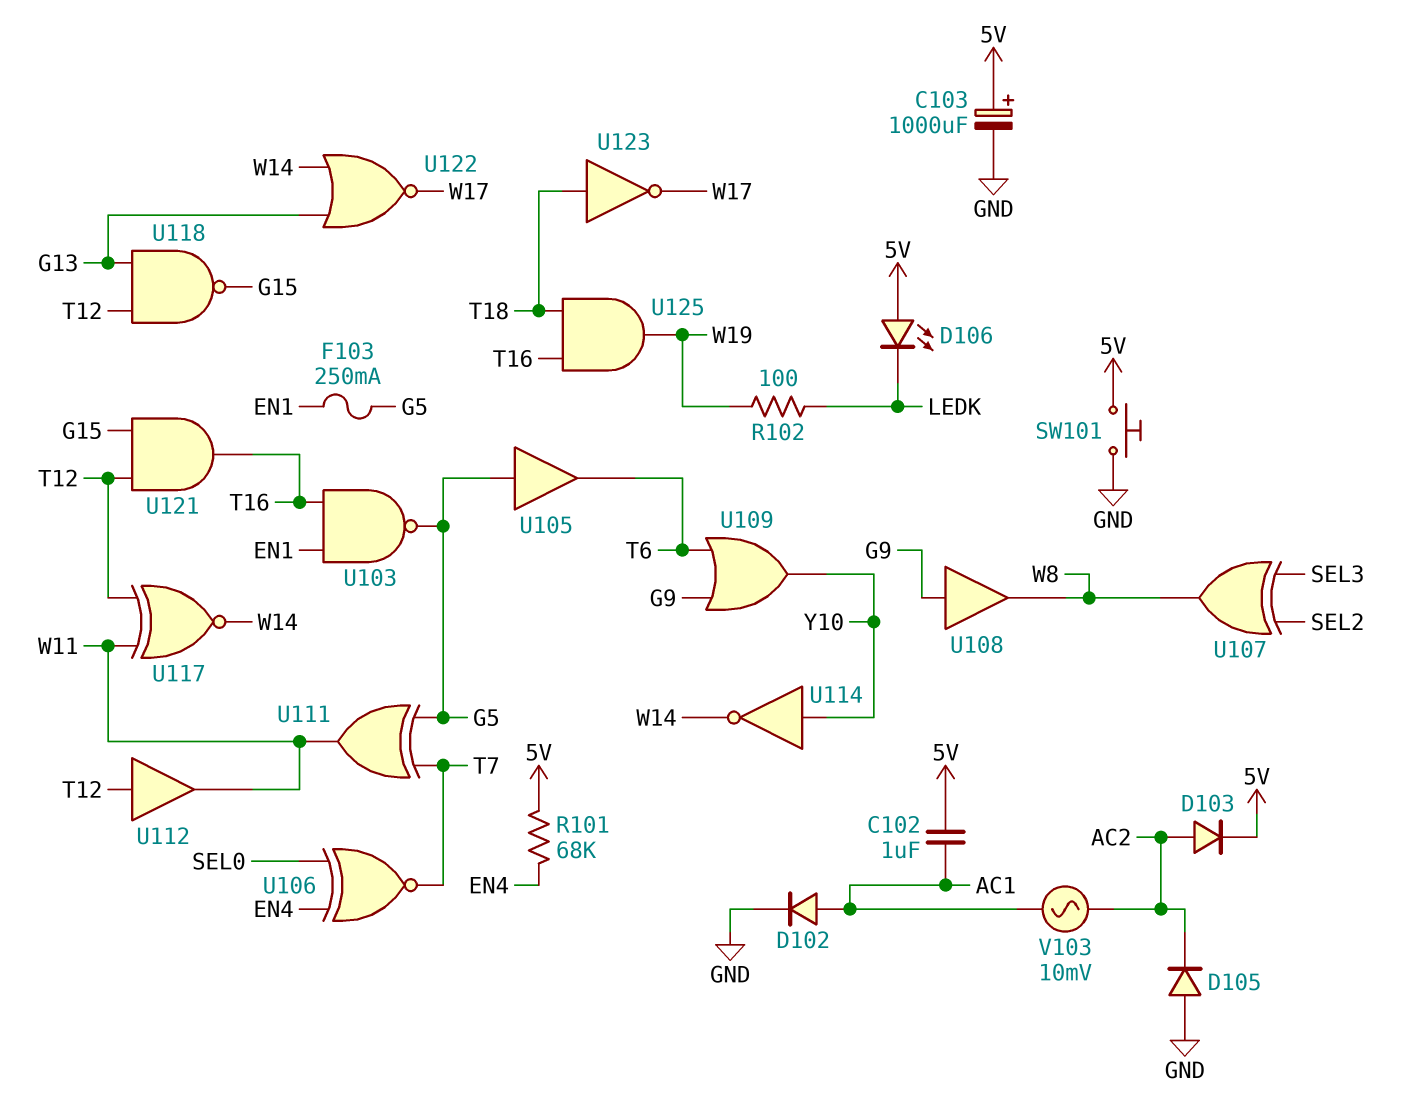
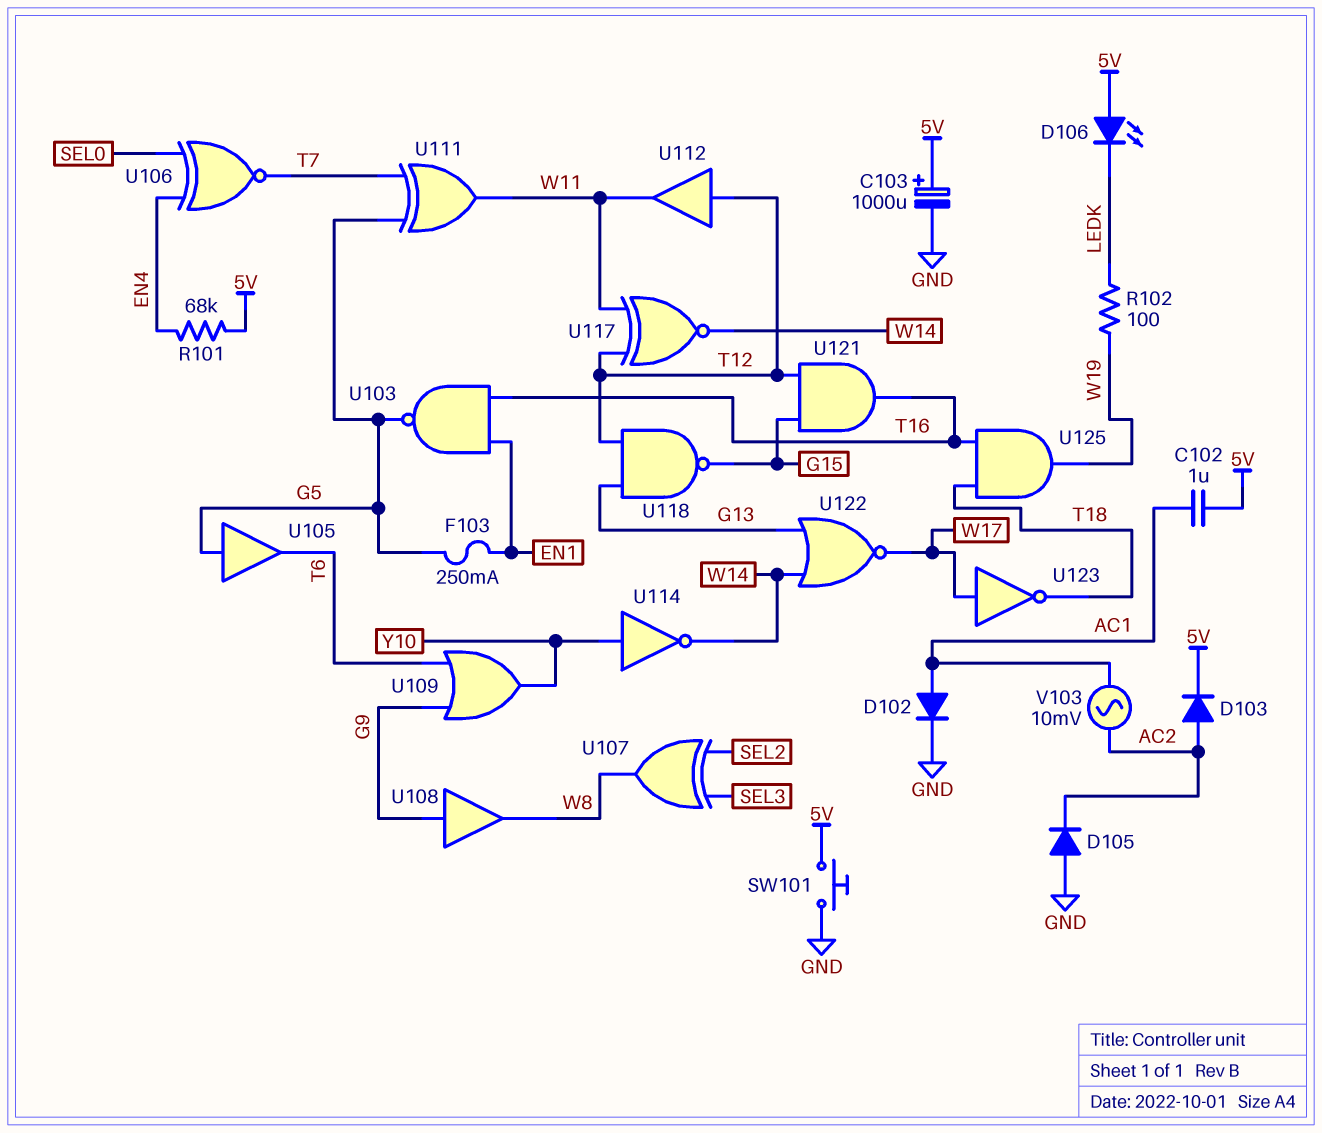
U123: NOT (in T18, out W17) -> NOT (in W17, out T18)

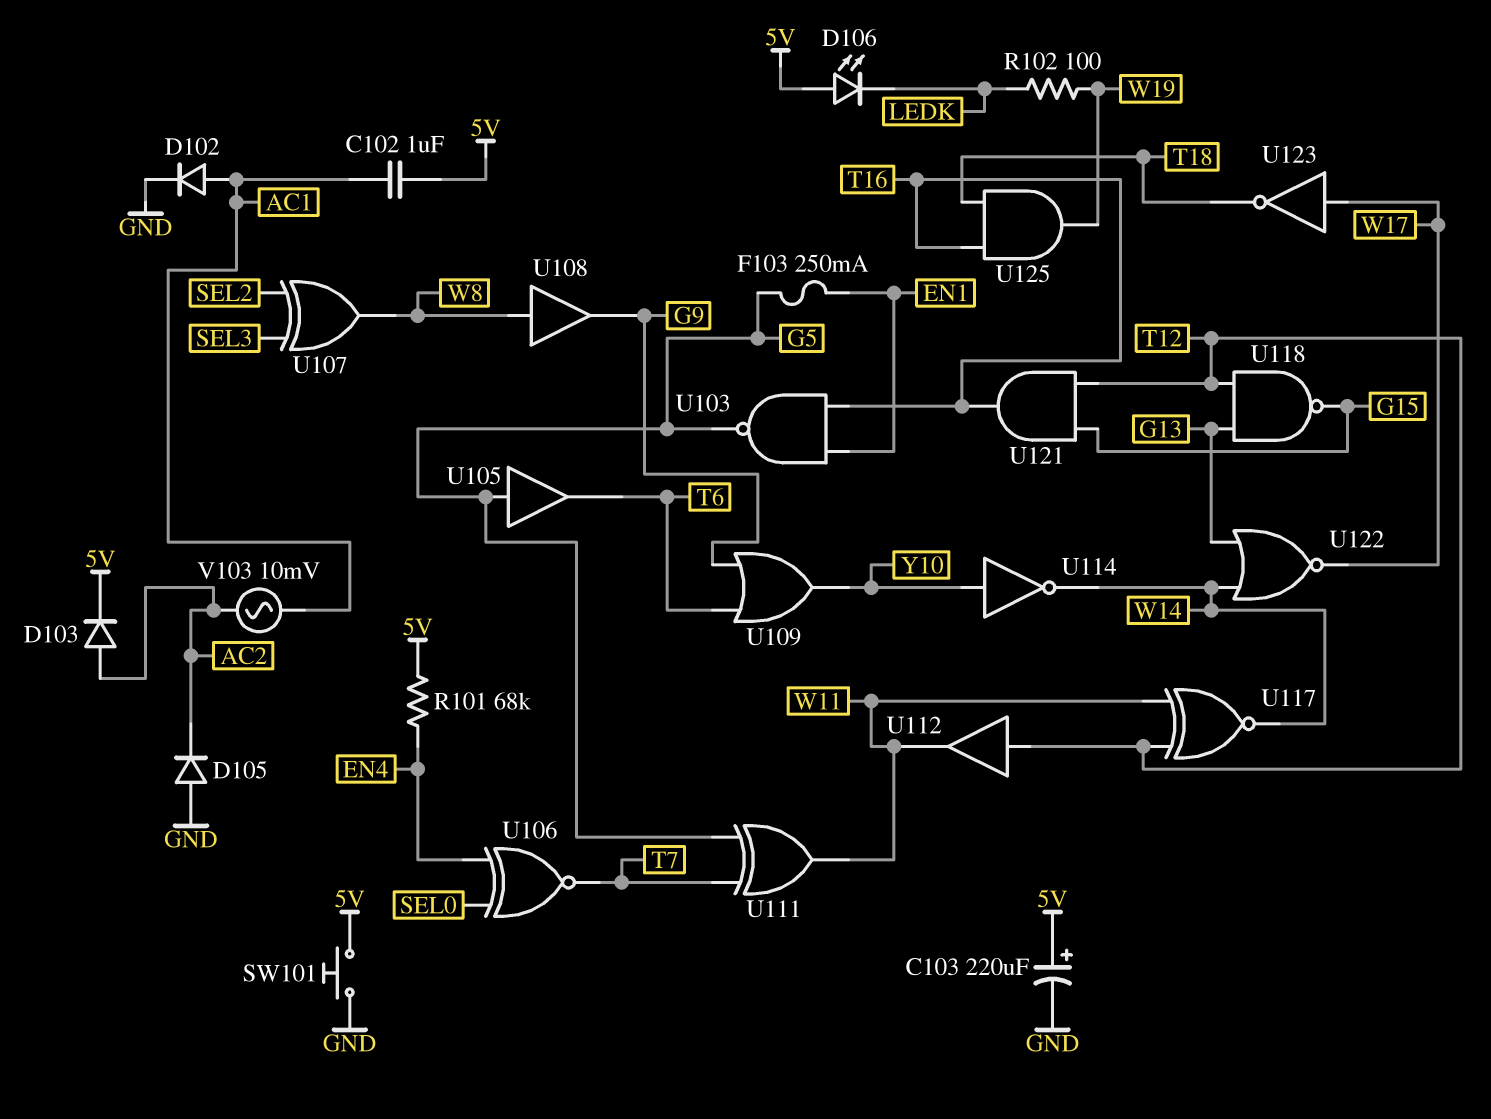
C103: 1000uF (plus 5V, minus GND) -> 220uF (plus 5V, minus GND)
U108: buffer (in G9, out W8) -> buffer (in W8, out G9)

